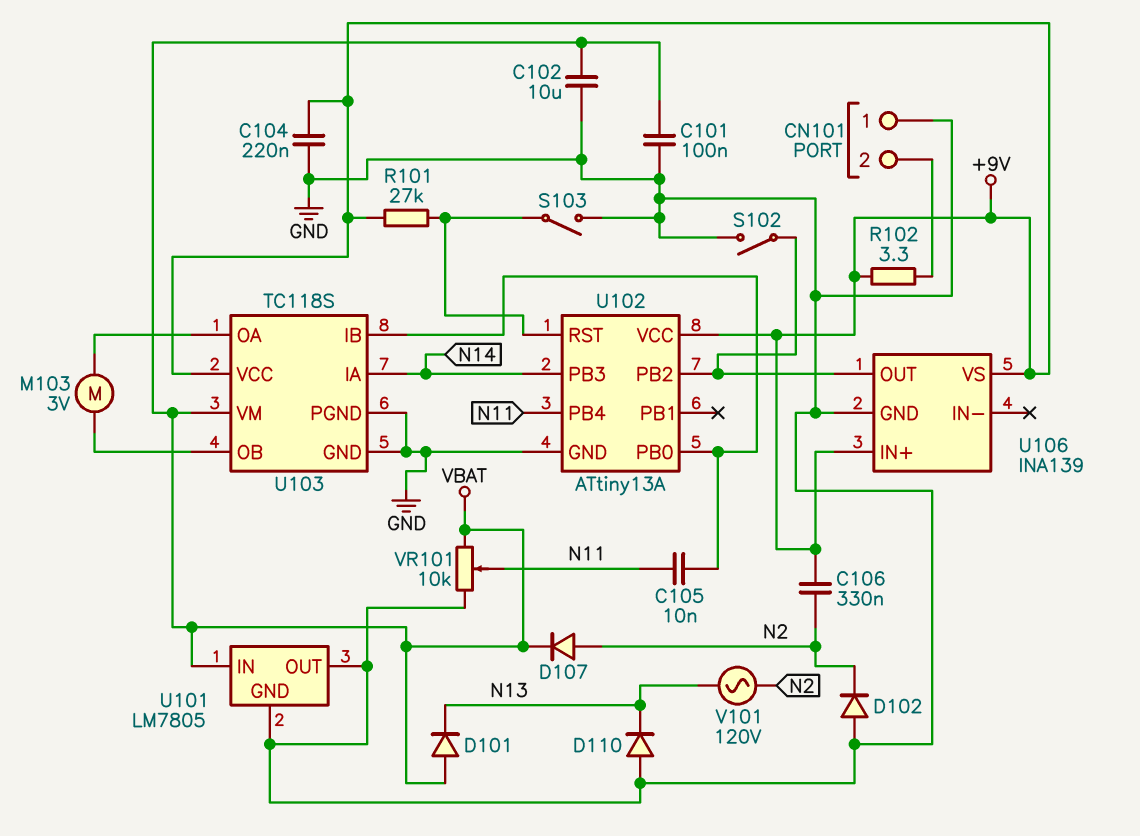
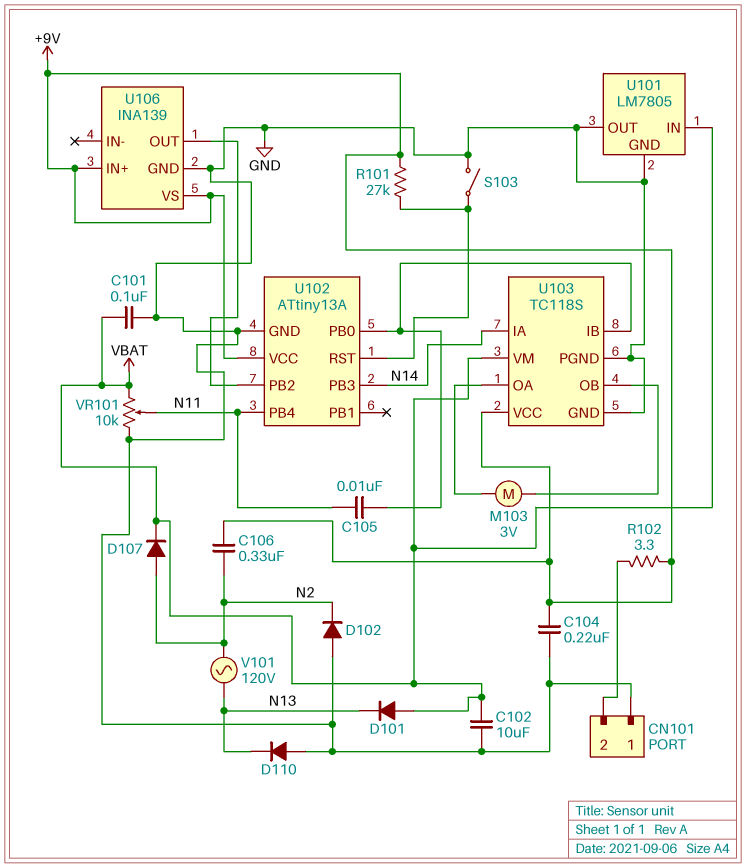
S102: switch (GND, U102/PB2) -> none

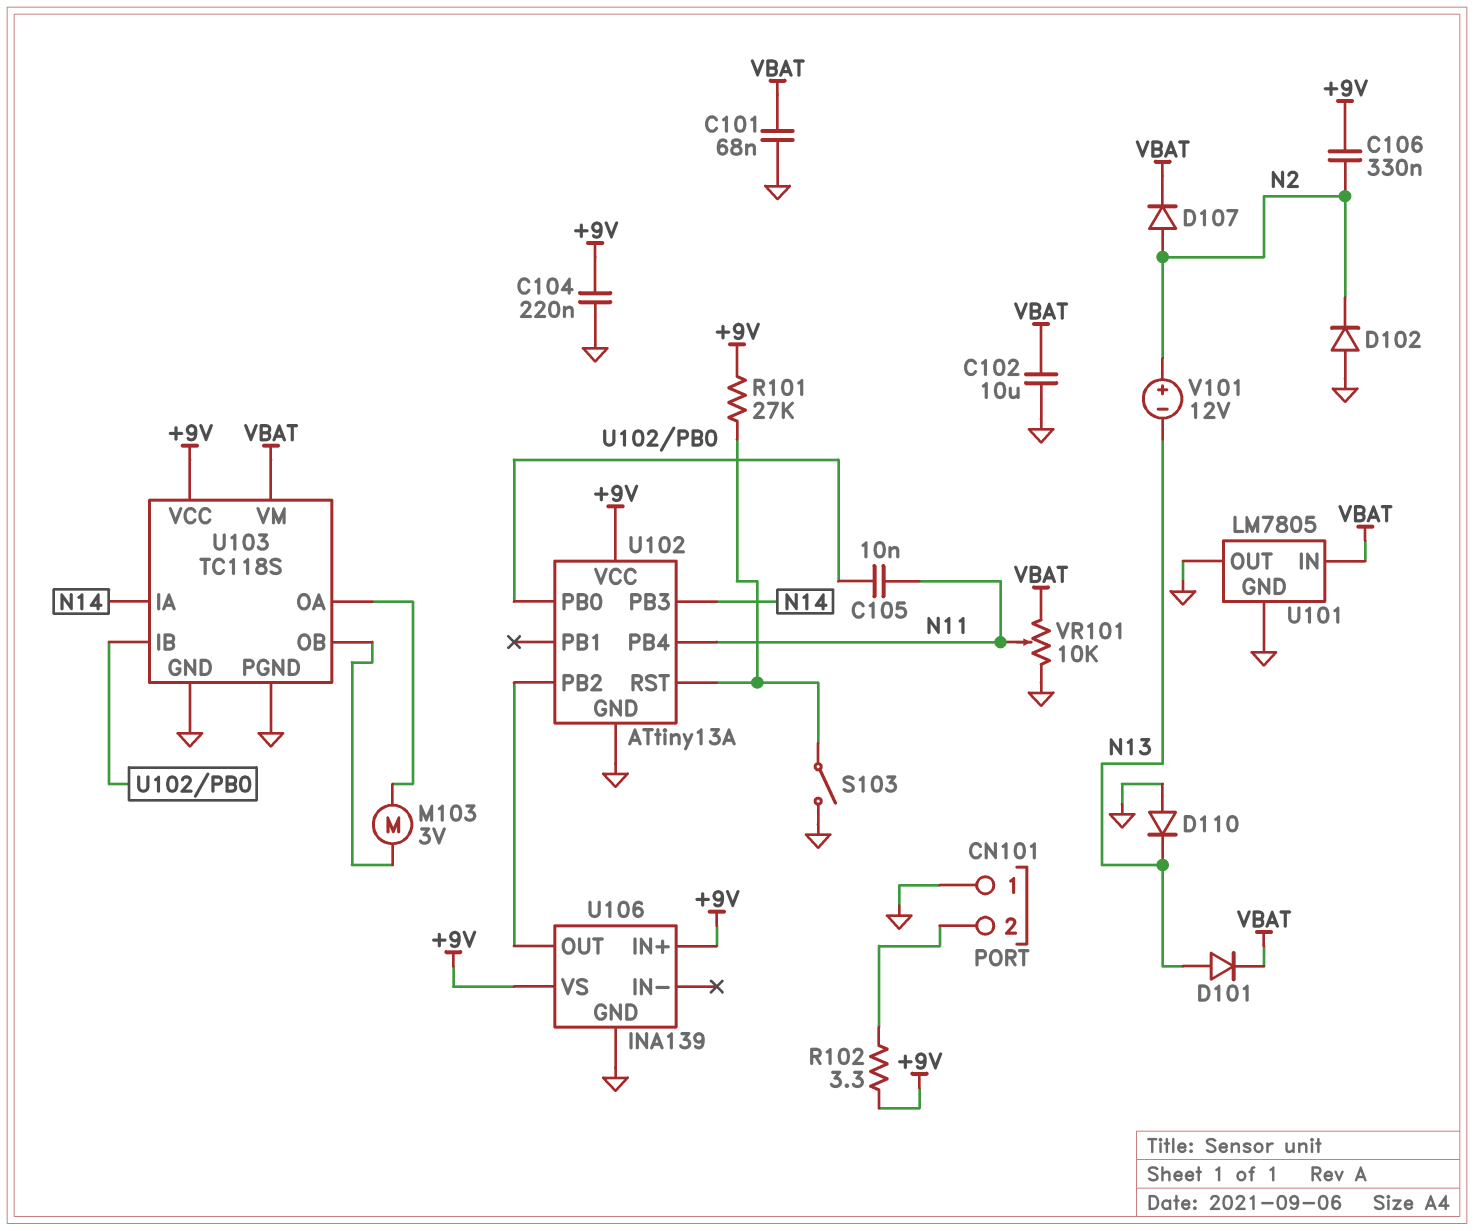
C101: 100nF (GND, VBAT) -> 68nF (GND, VBAT)
D101: diode (A VBAT, K N13) -> diode (A N13, K VBAT)
V101: AC 120V (N2, N13) -> 12V (plus N2, minus N13)

